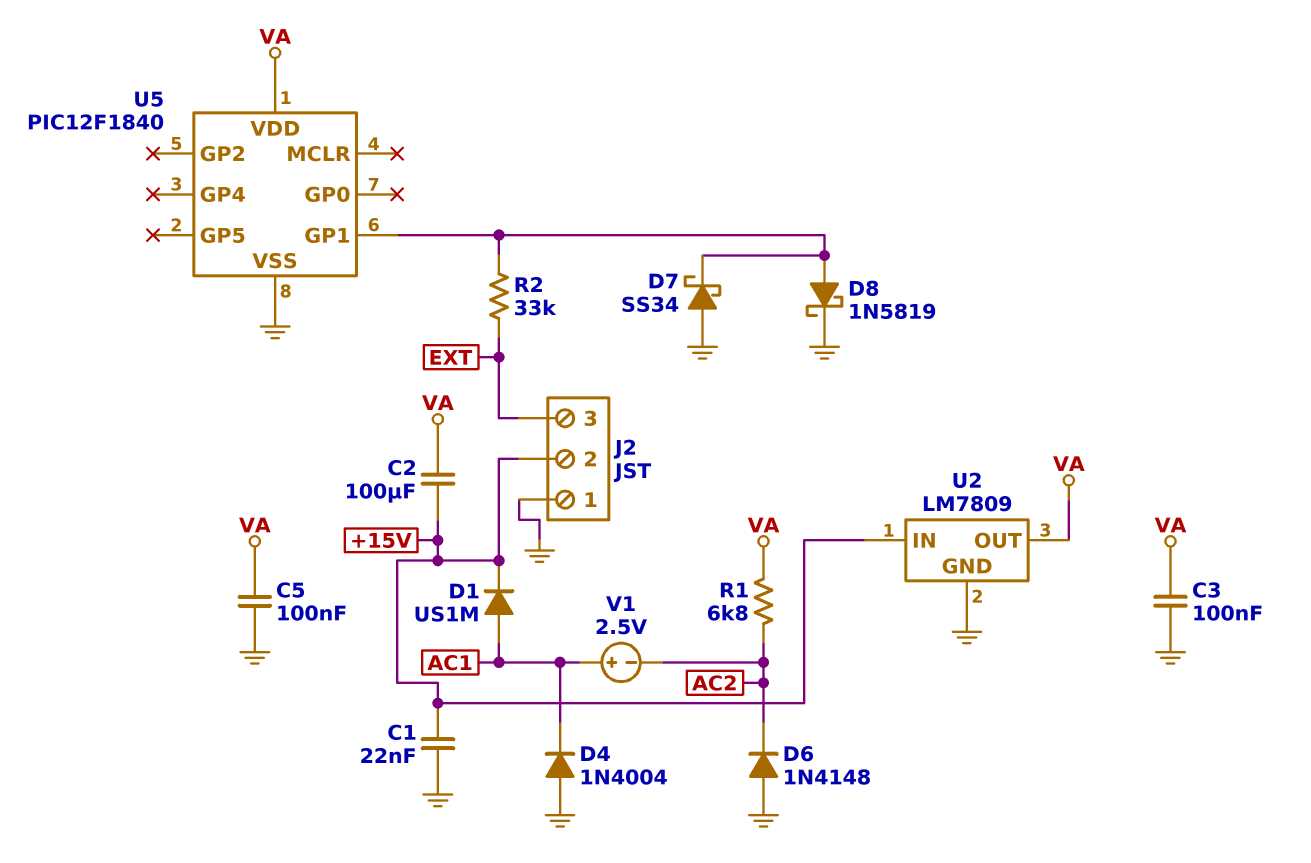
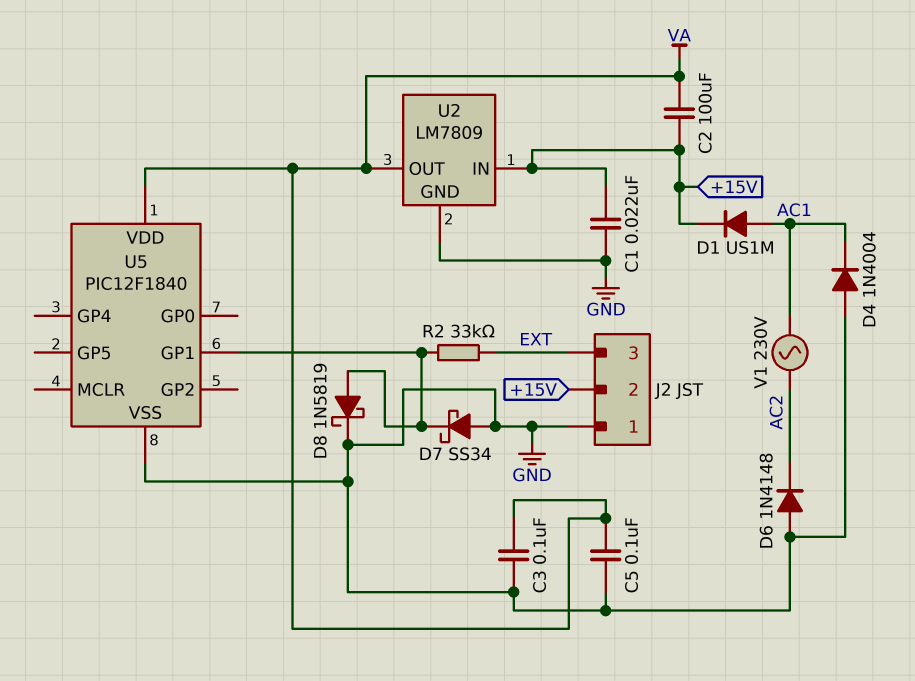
R1: 6.8k (AC2, VA) -> none
V1: 2.5V (plus AC1, minus AC2) -> AC 230V (AC1, AC2)

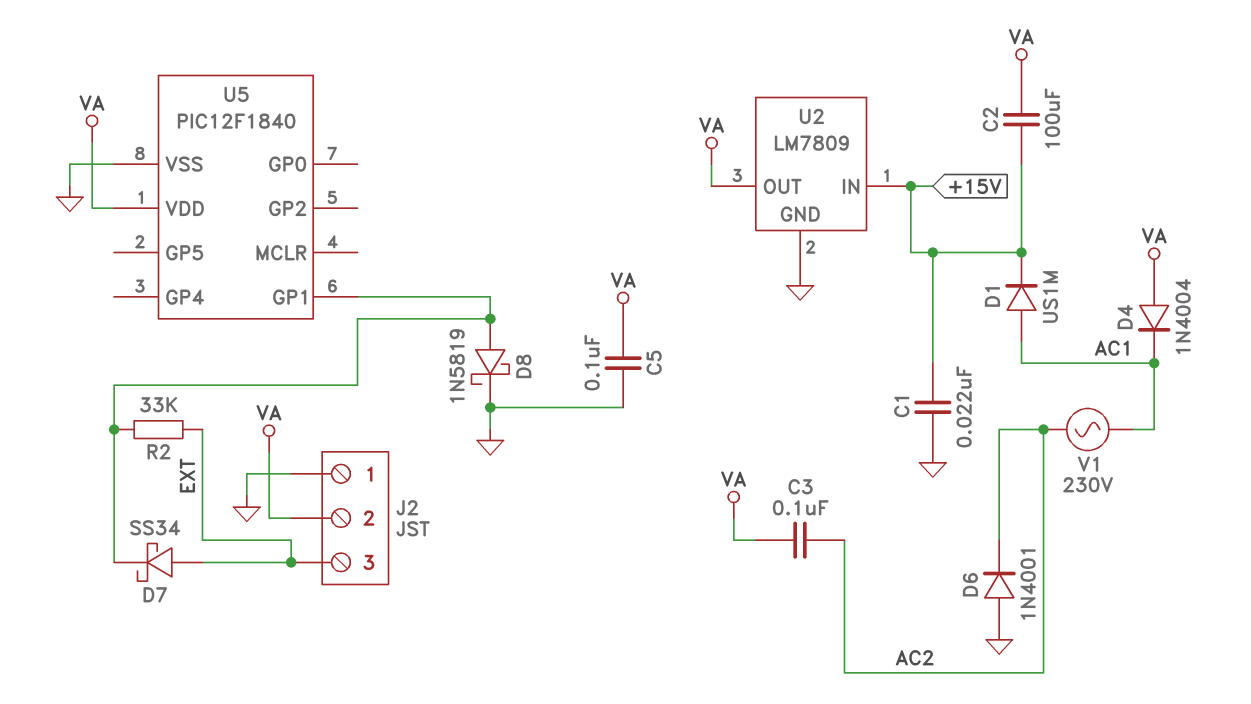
C3: 100nF (GND, VA) -> 100nF (AC2, VA)
D4: diode 1N4004 (A GND, K AC1) -> diode 1N4004 (A VA, K AC1)
D6: diode 1N4148 (A GND, K AC2) -> diode 1N4001 (A GND, K AC2)
D7: schottky SS34 (A GND, K U5/GP1) -> schottky SS34 (A EXT, K U5/GP1)
J2 pin 2: +15V -> VA

